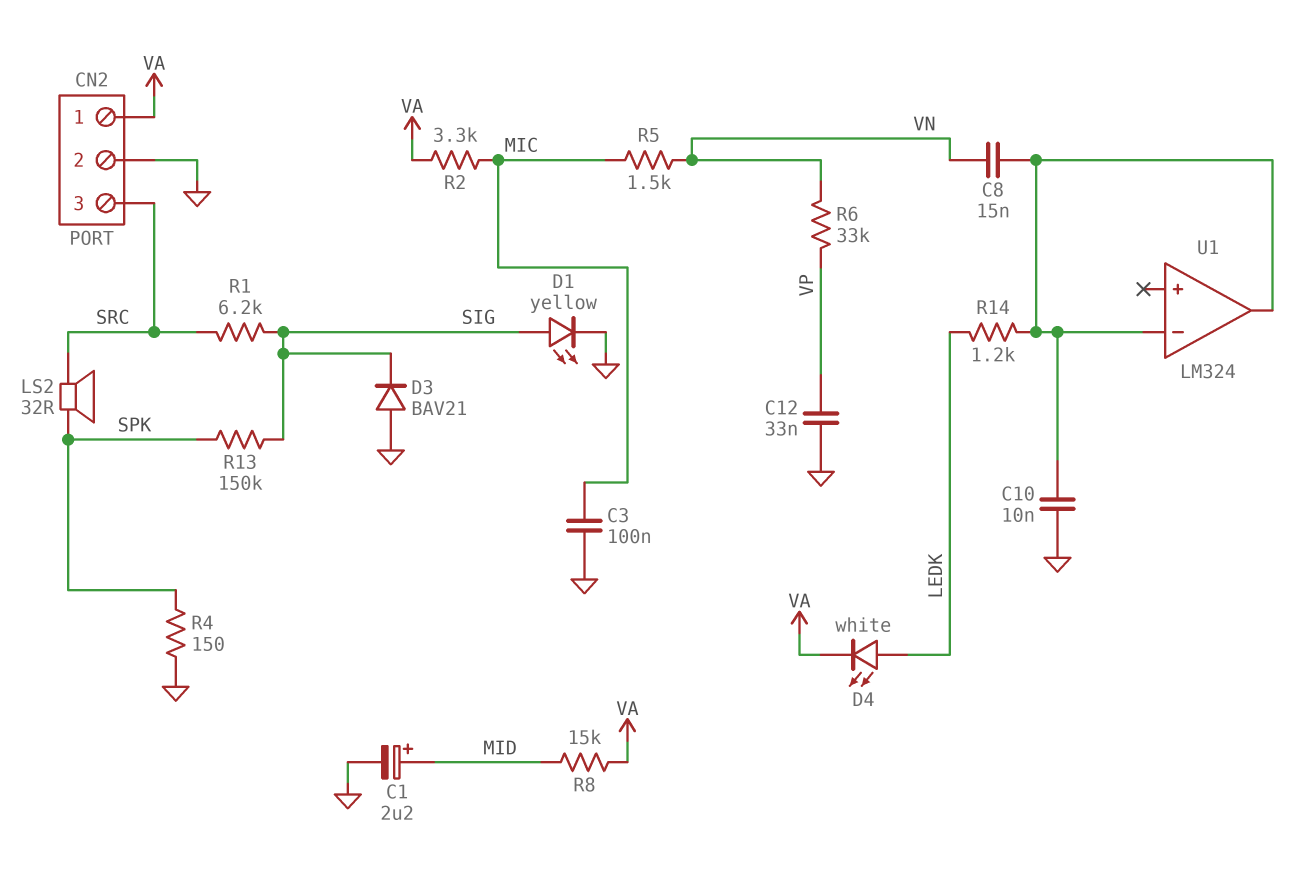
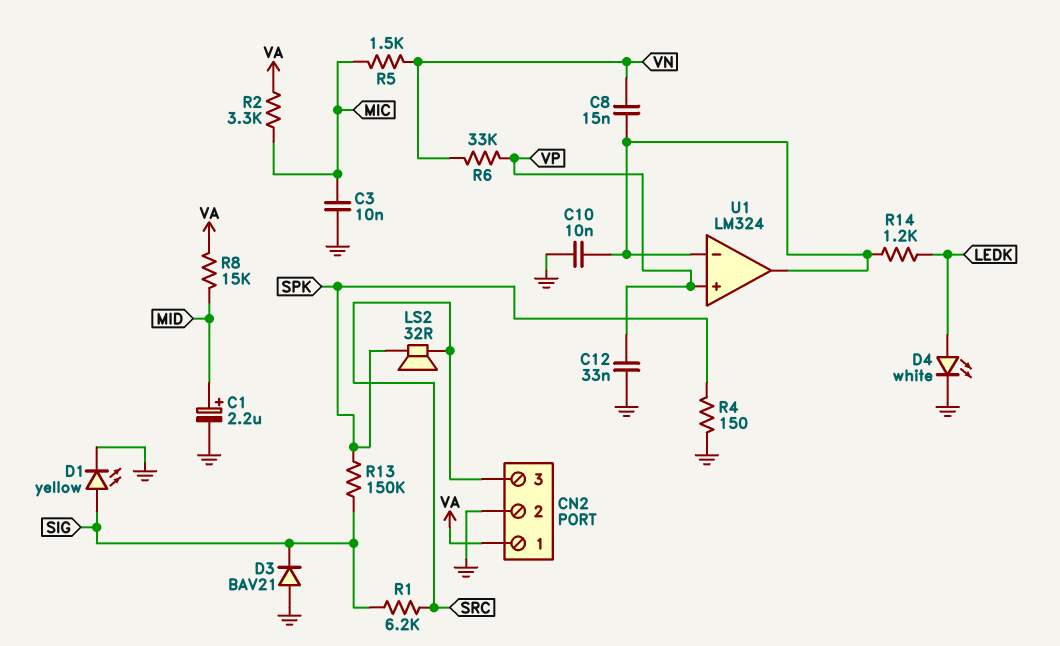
C3: 100nF (GND, MIC) -> 10nF (GND, MIC)
D4: LED white (A LEDK, K VA) -> LED white (A LEDK, K GND)
U1 pin in+: none -> VP

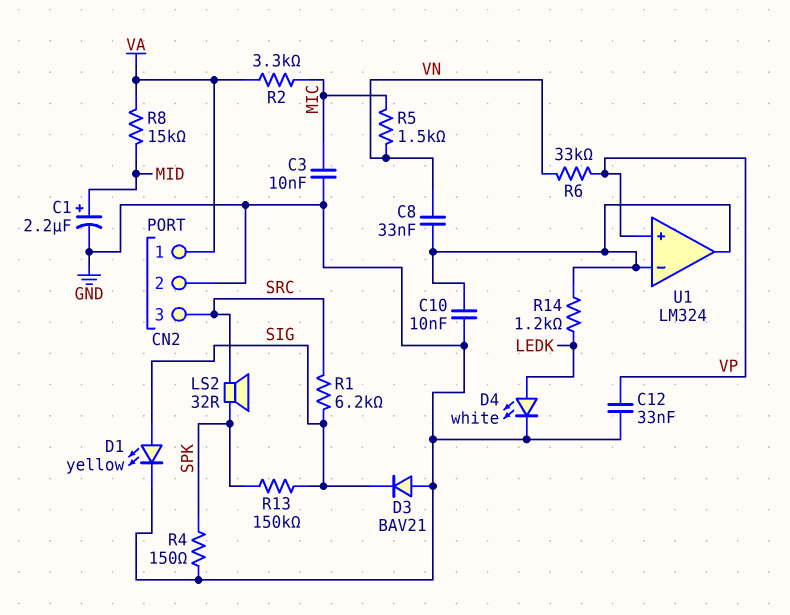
C8: 15nF (U1/in-, VN) -> 33nF (U1/in-, VN)

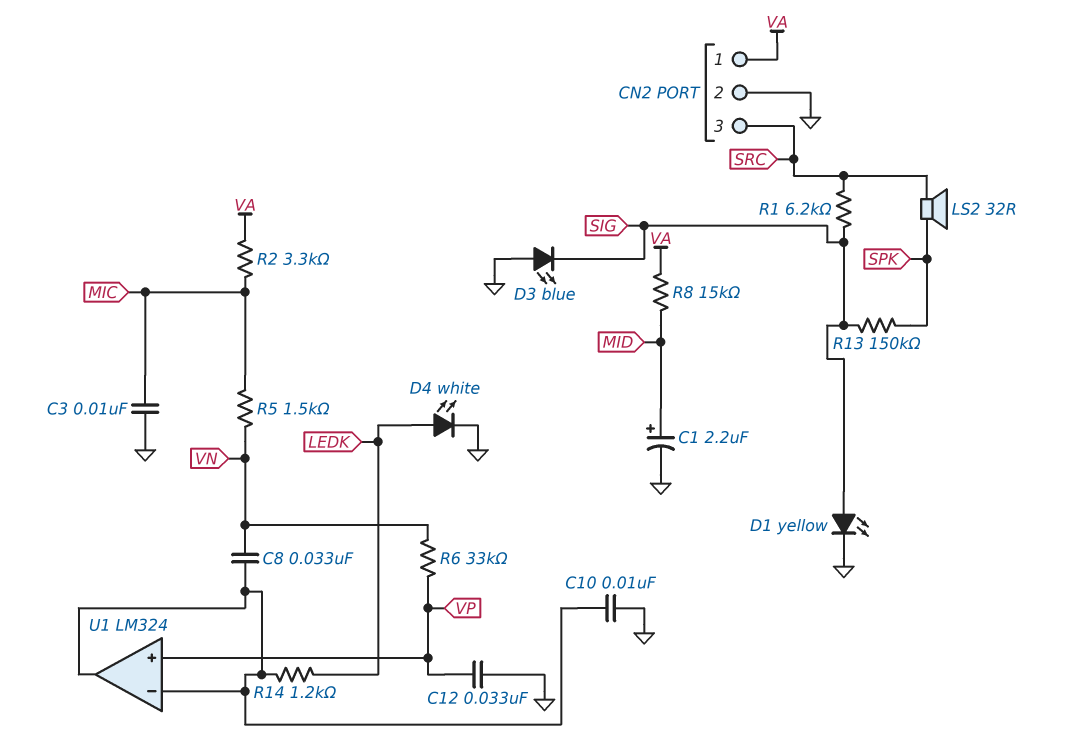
D3: diode BAV21 (A GND, K SIG) -> LED blue (A GND, K SIG)
R4: 150 (GND, SPK) -> none

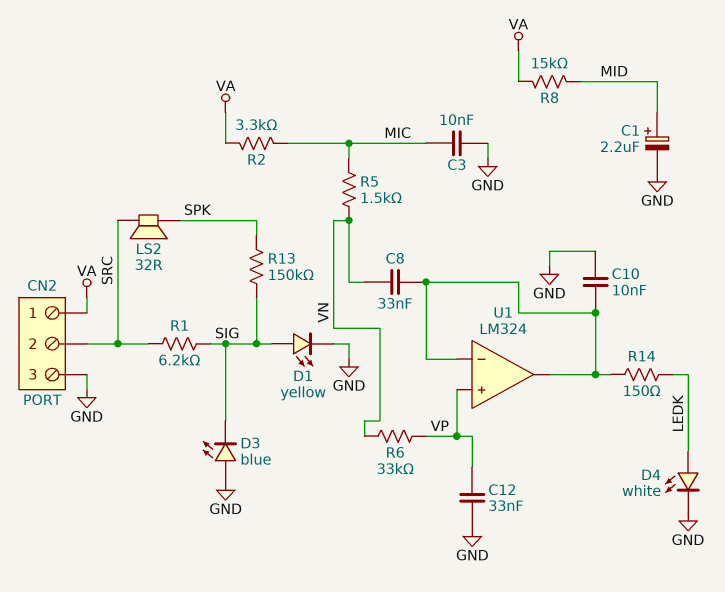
CN2 pin 2: GND -> SRC
CN2 pin 3: SRC -> GND
R14: 1.2k (LEDK, U1/in-) -> 150 (LEDK, U1/in-)

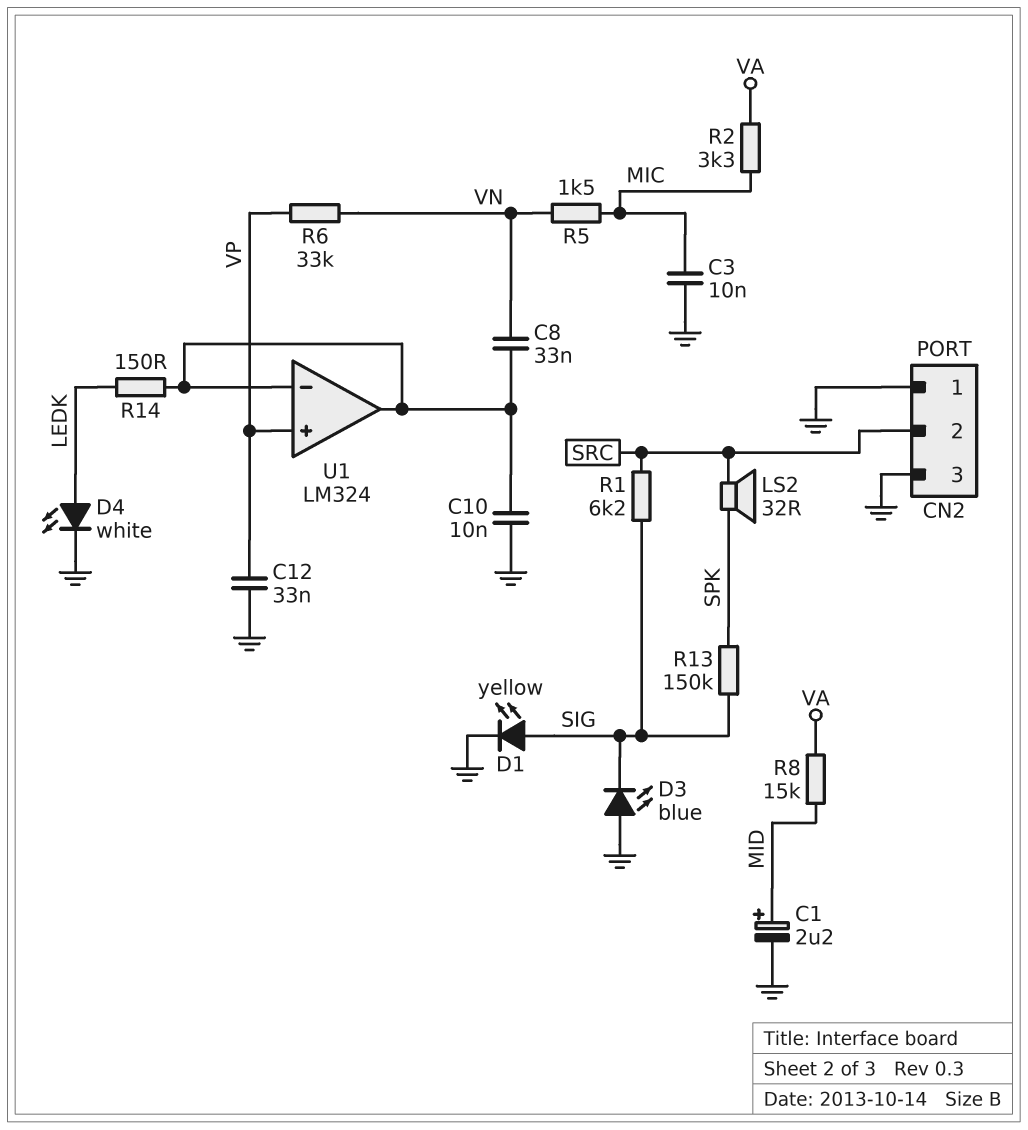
CN2 pin 1: VA -> GND

